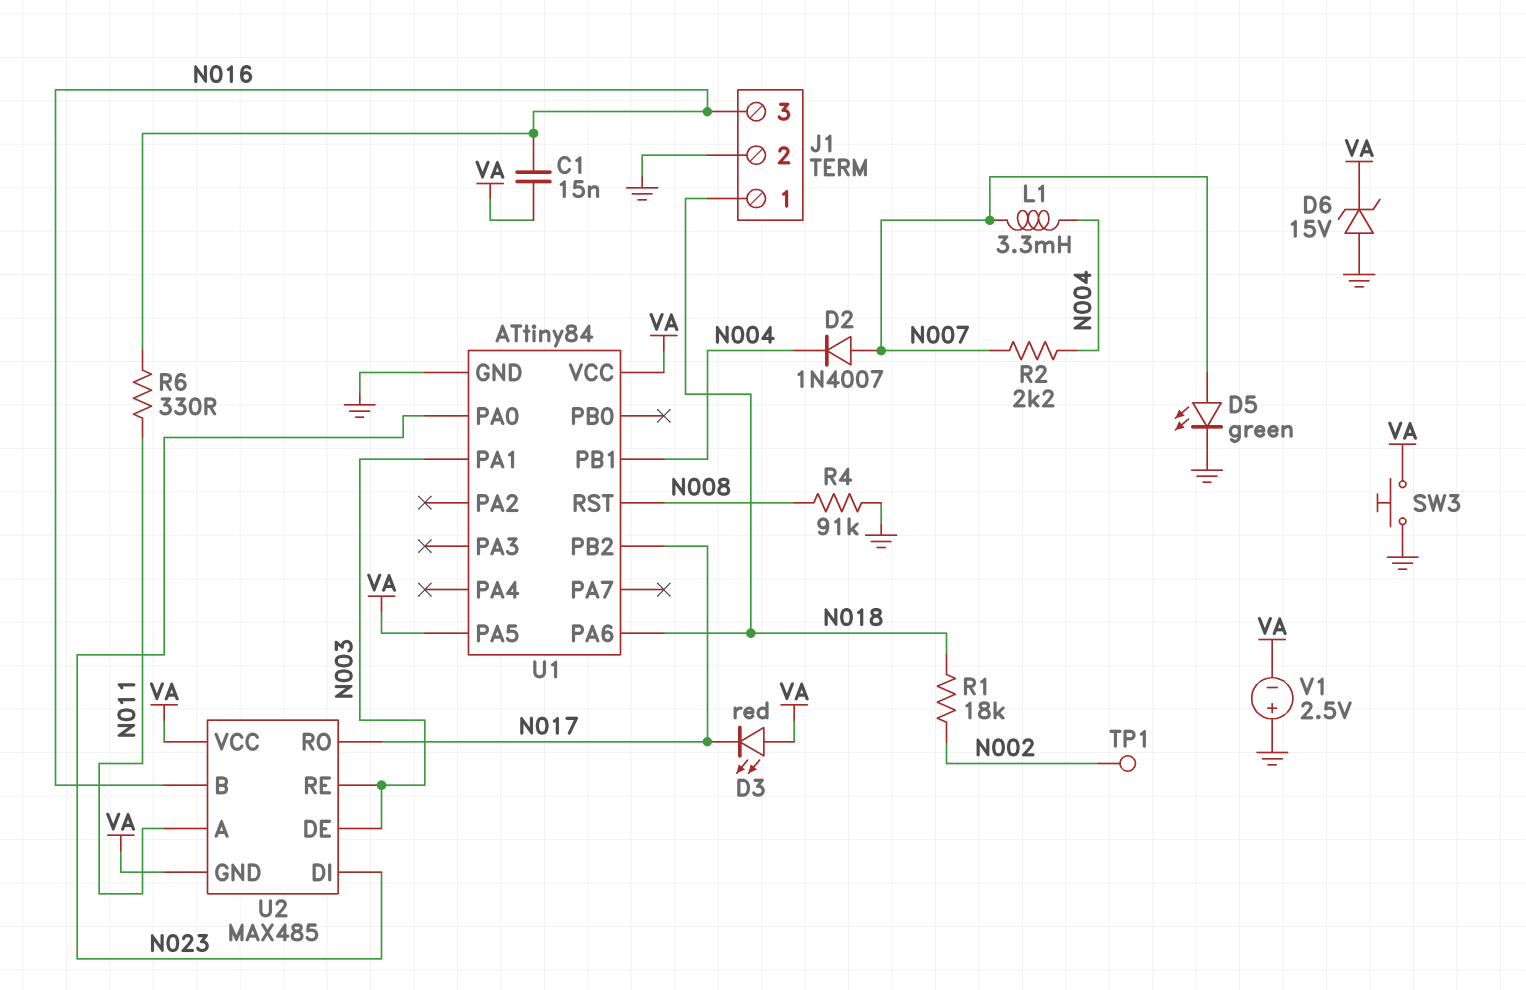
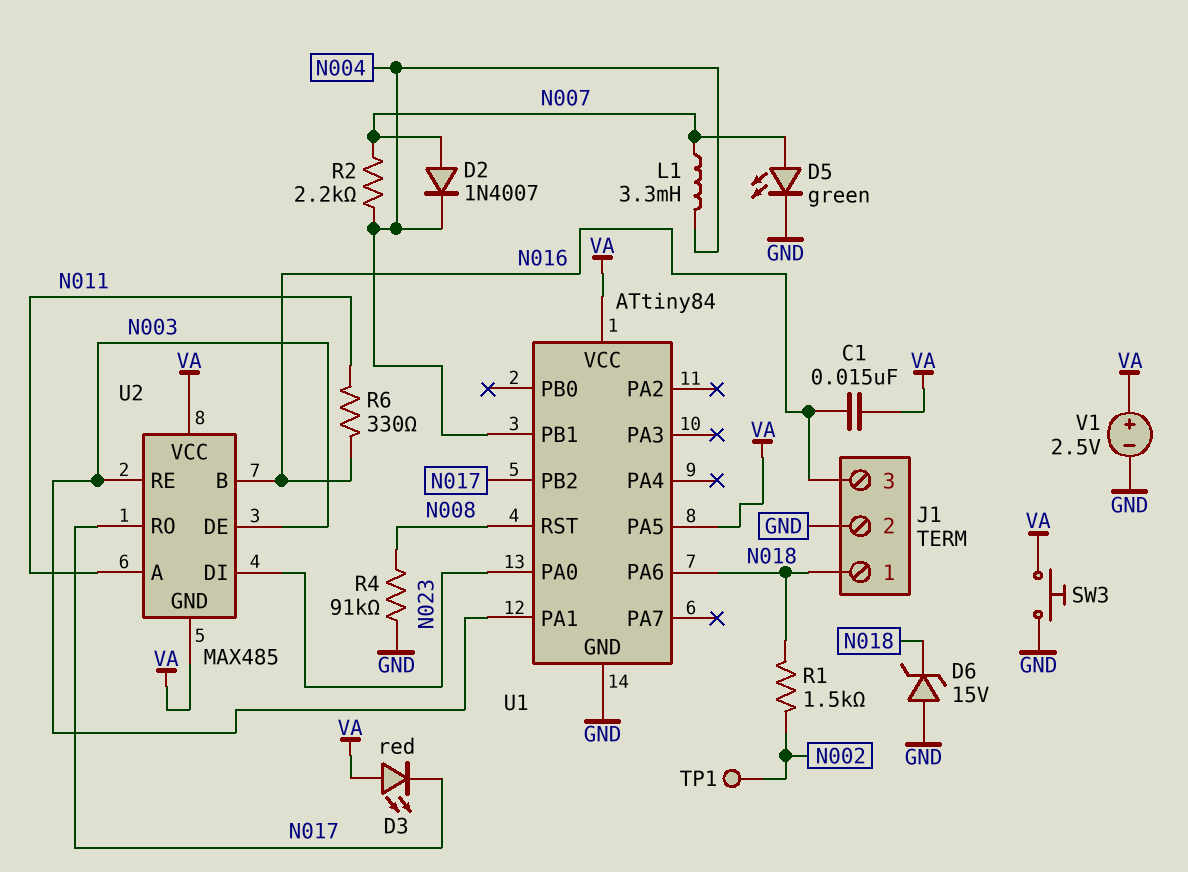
D6: zener 15V (A GND, K VA) -> zener 15V (A GND, K N018)
R1: 18k (N002, N018) -> 1.5k (N002, N018)
V1: 2.5V (plus GND, minus VA) -> 2.5V (plus VA, minus GND)

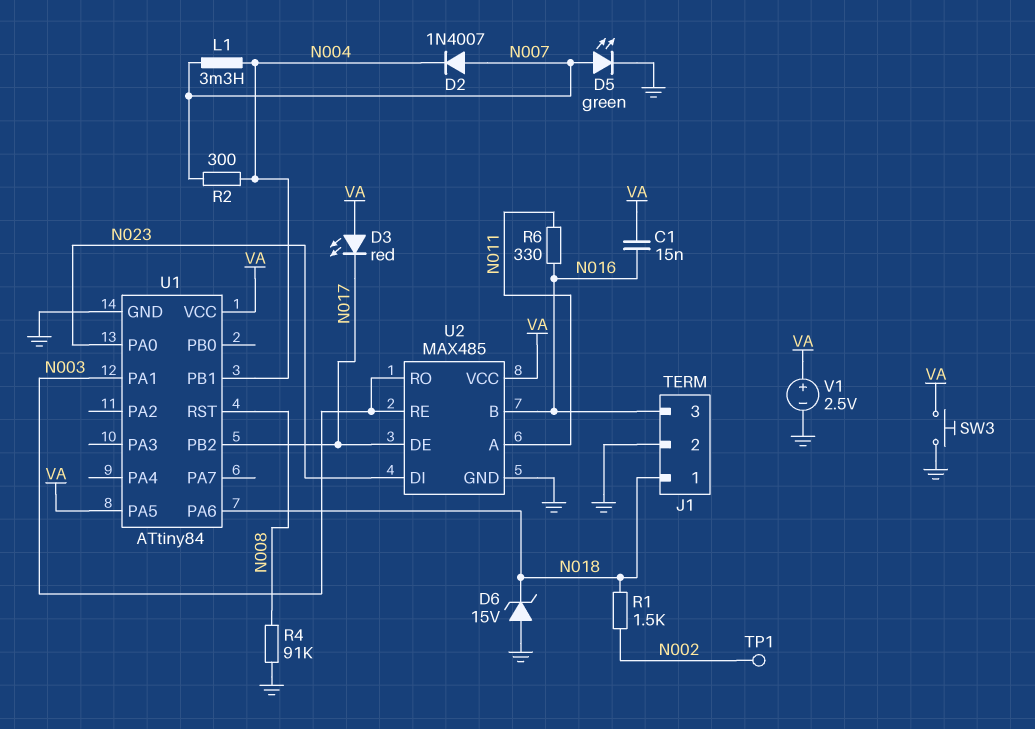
R2: 2.2k (N004, N007) -> 300 (N004, N007)
U2 pin DE: N003 -> N017
U2 pin GND: VA -> GND
U2 pin RO: N017 -> N003

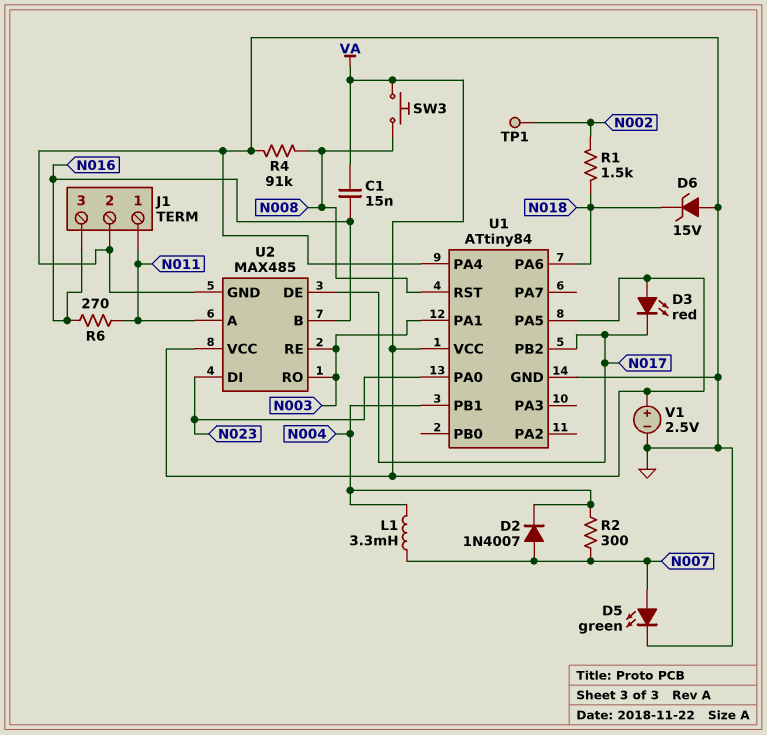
J1 pin 1: N018 -> N011
R6: 330 (N011, N016) -> 270 (N011, N016)
SW3: button (GND, VA) -> button (N008, VA)
U1 pin PA4: none -> GND

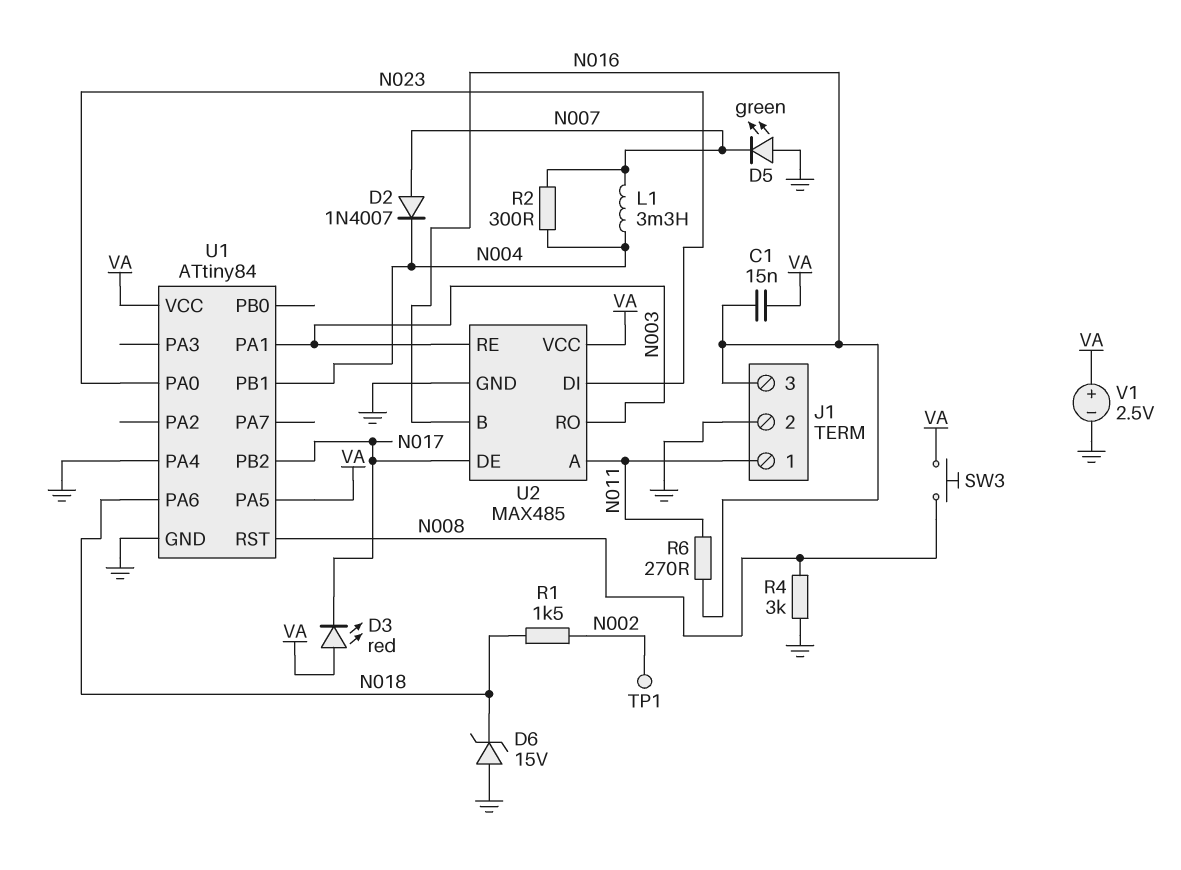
D5: LED green (A N007, K GND) -> LED green (A GND, K N007)
R4: 91k (GND, N008) -> 3k (GND, N008)

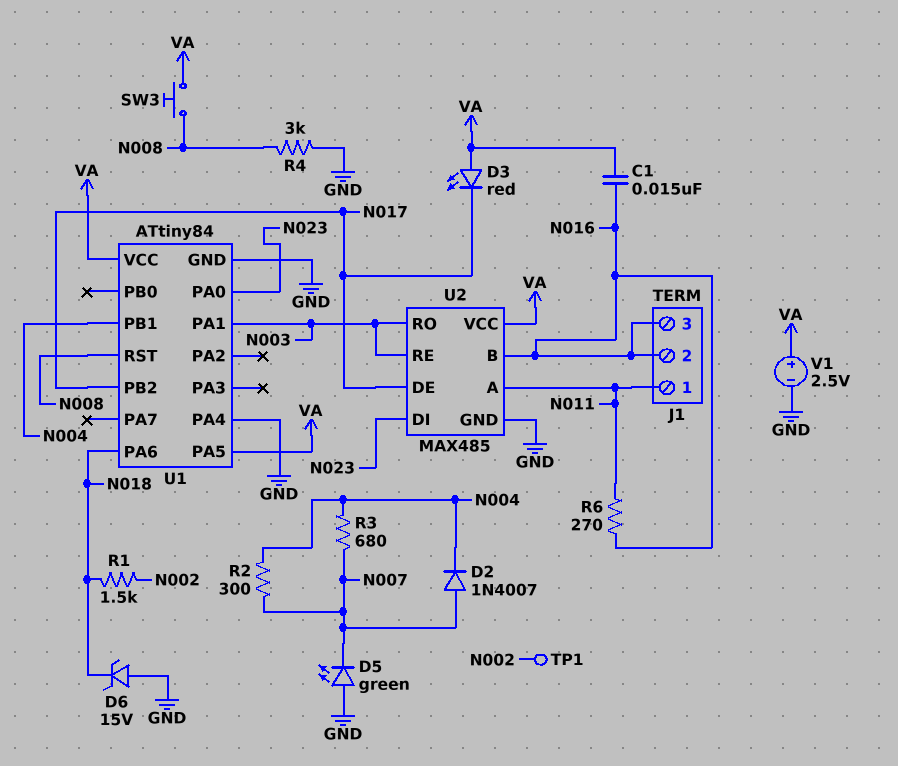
J1 pin 2: GND -> N016
L1: 3.3mH (N004, N007) -> none
R3: none -> 680 (N004, N007)

